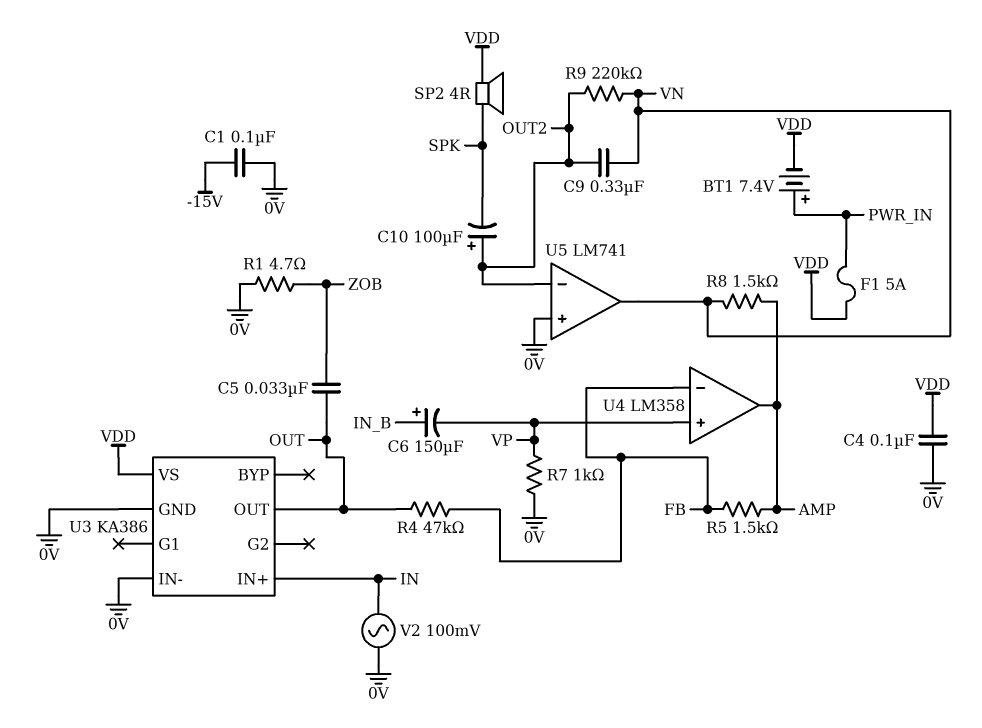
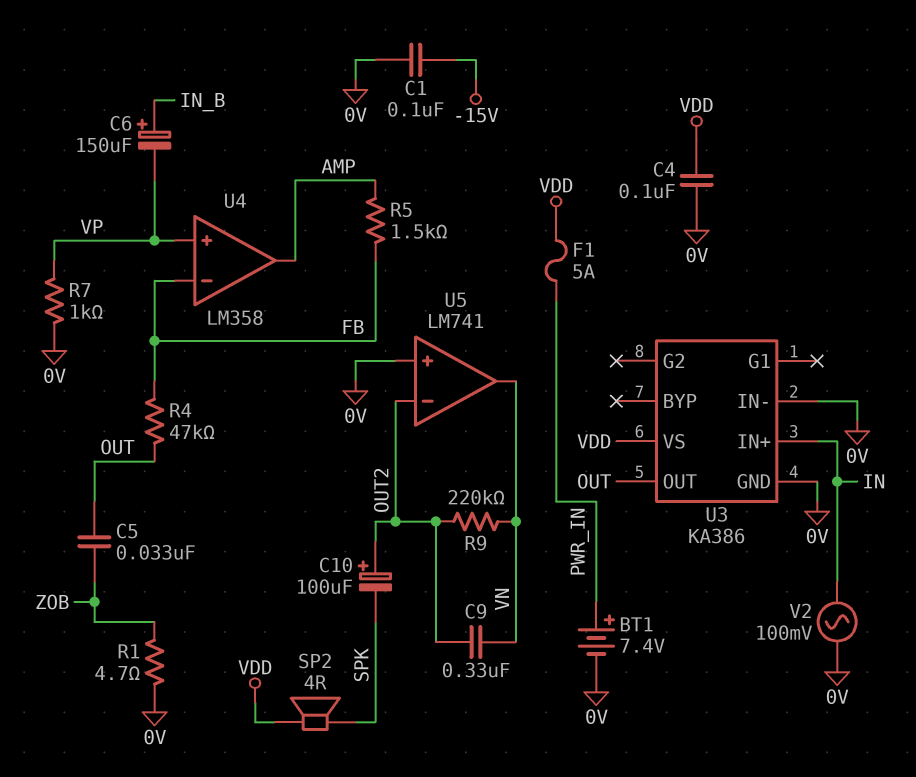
BT1: 7.4V (plus PWR_IN, minus VDD) -> 7.4V (plus PWR_IN, minus 0V)
R8: 1.5k (AMP, VN) -> none

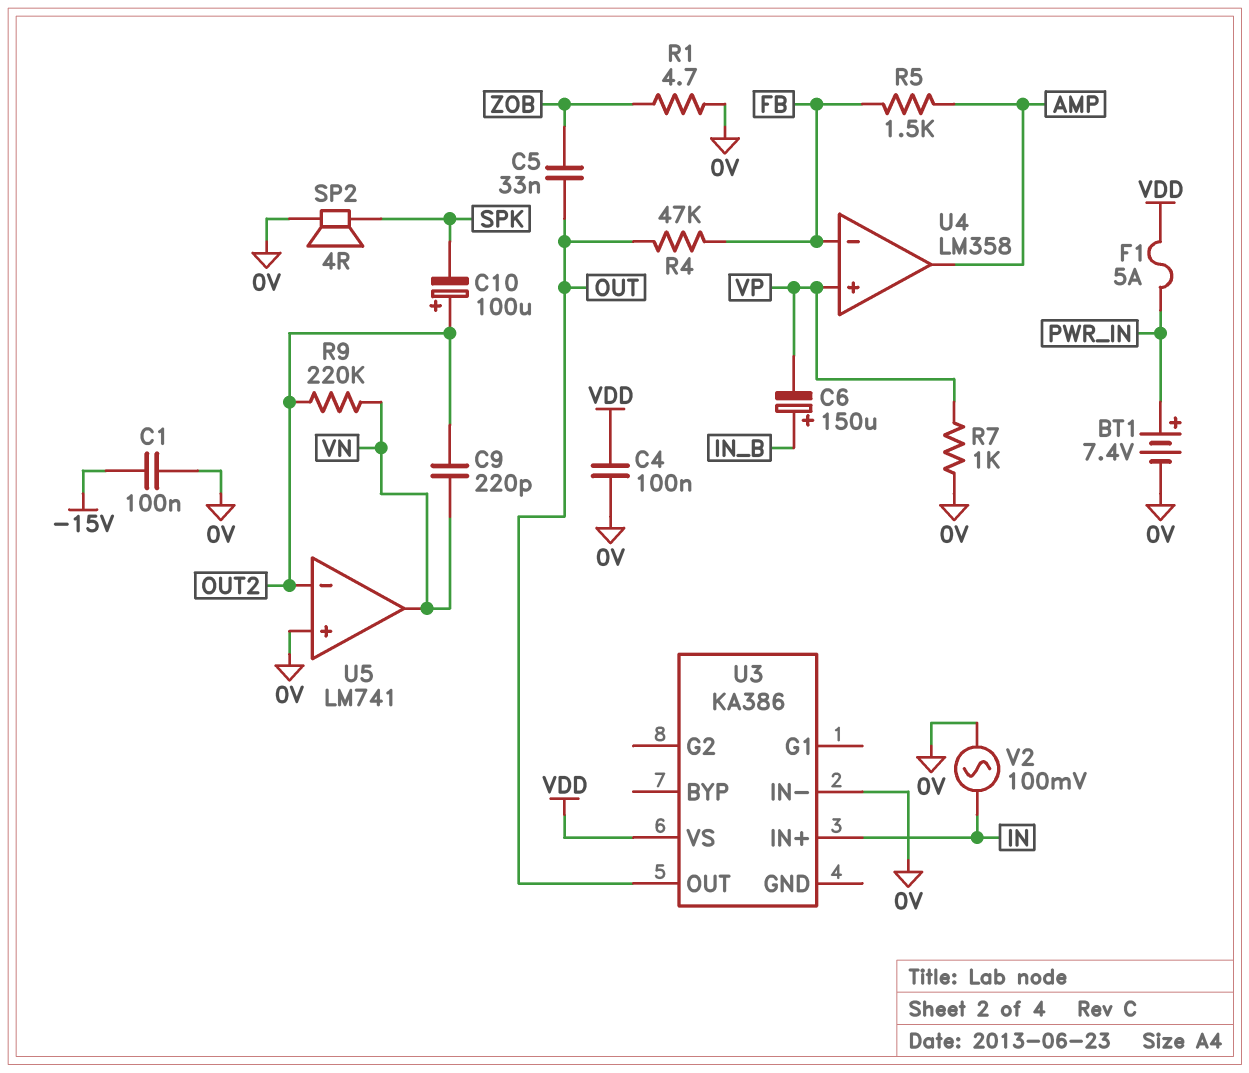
C9: 330nF (OUT2, VN) -> 220pF (OUT2, VN)
SP2: speaker 4R (SPK, VDD) -> speaker 4R (0V, SPK)
U3 pin GND: 0V -> none

